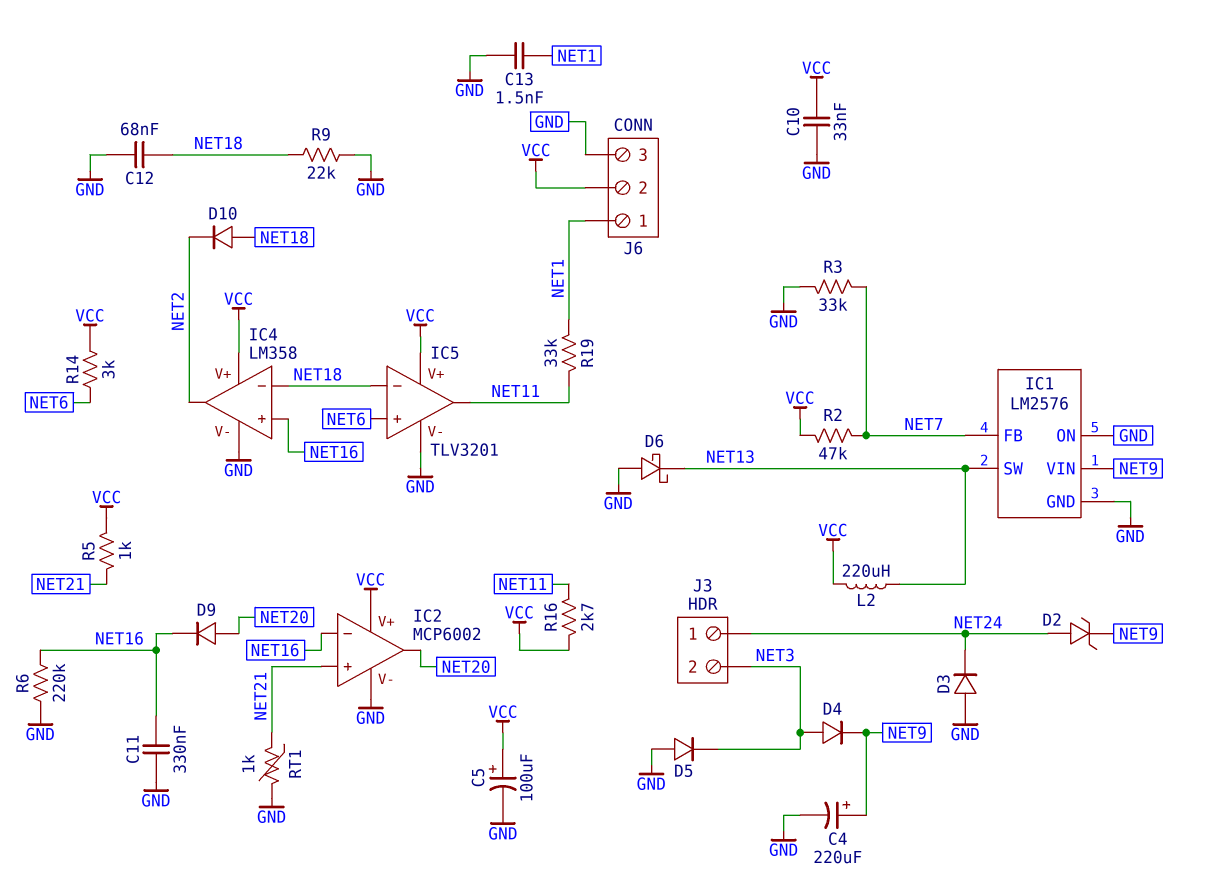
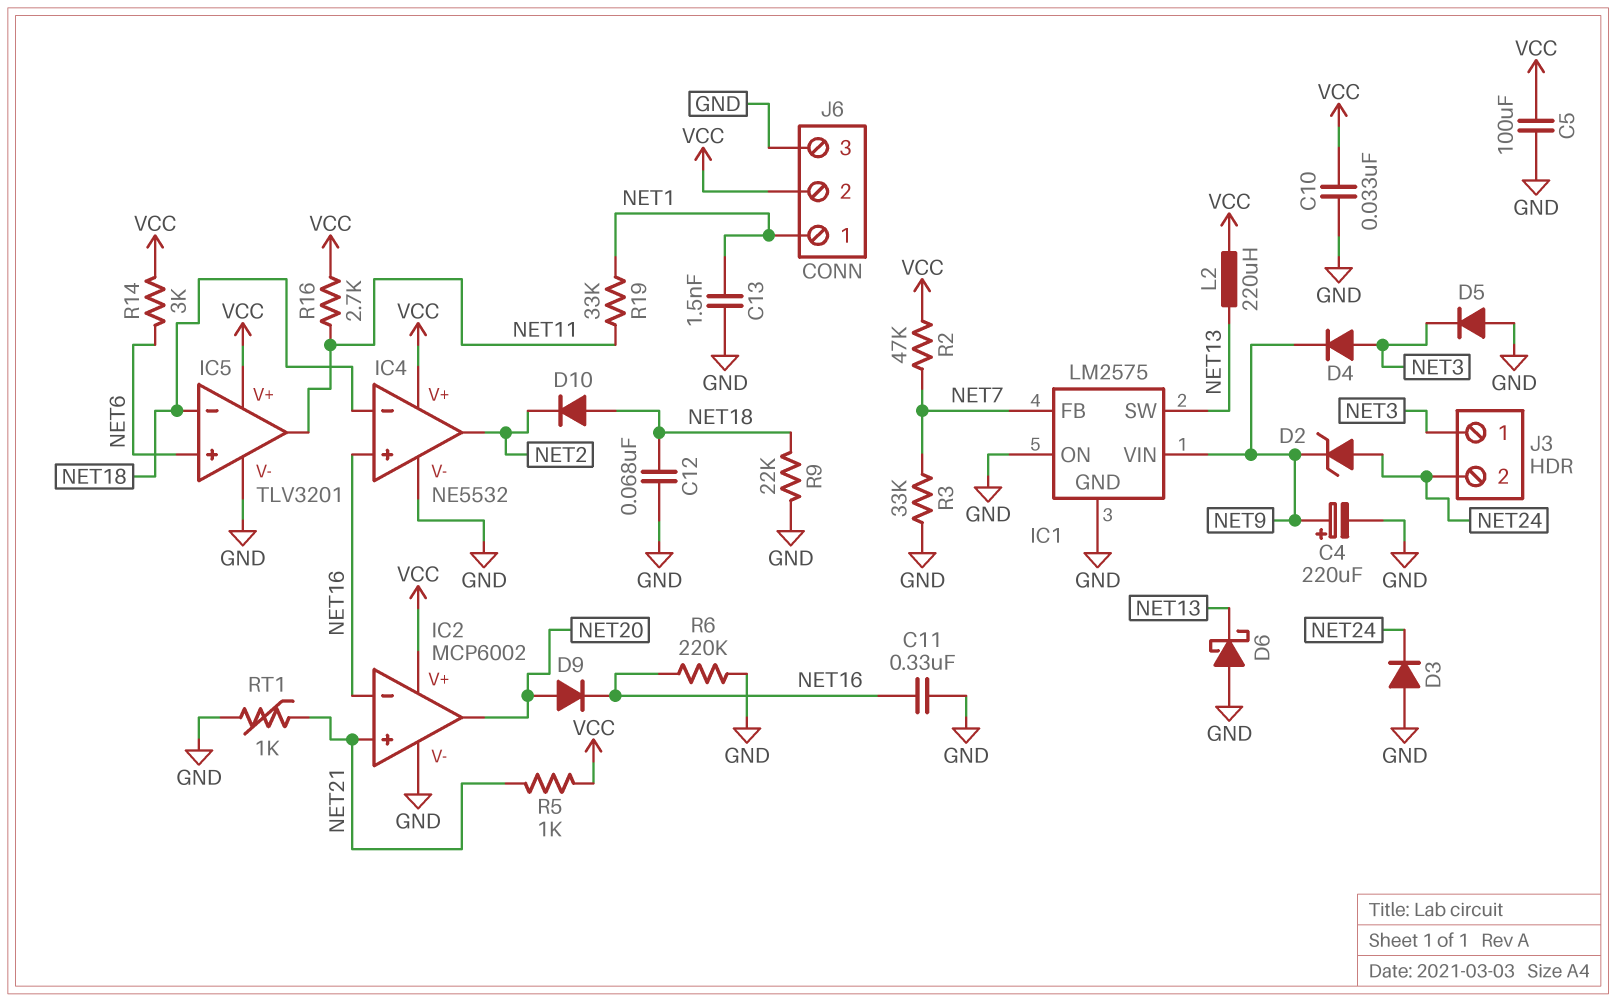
C5: 100uF (plus VCC, minus GND) -> 100uF (GND, VCC)
IC1: LM2576 -> LM2575
IC4: LM358 -> NE5532
J3 pin 1: NET24 -> NET3
J3 pin 2: NET3 -> NET24

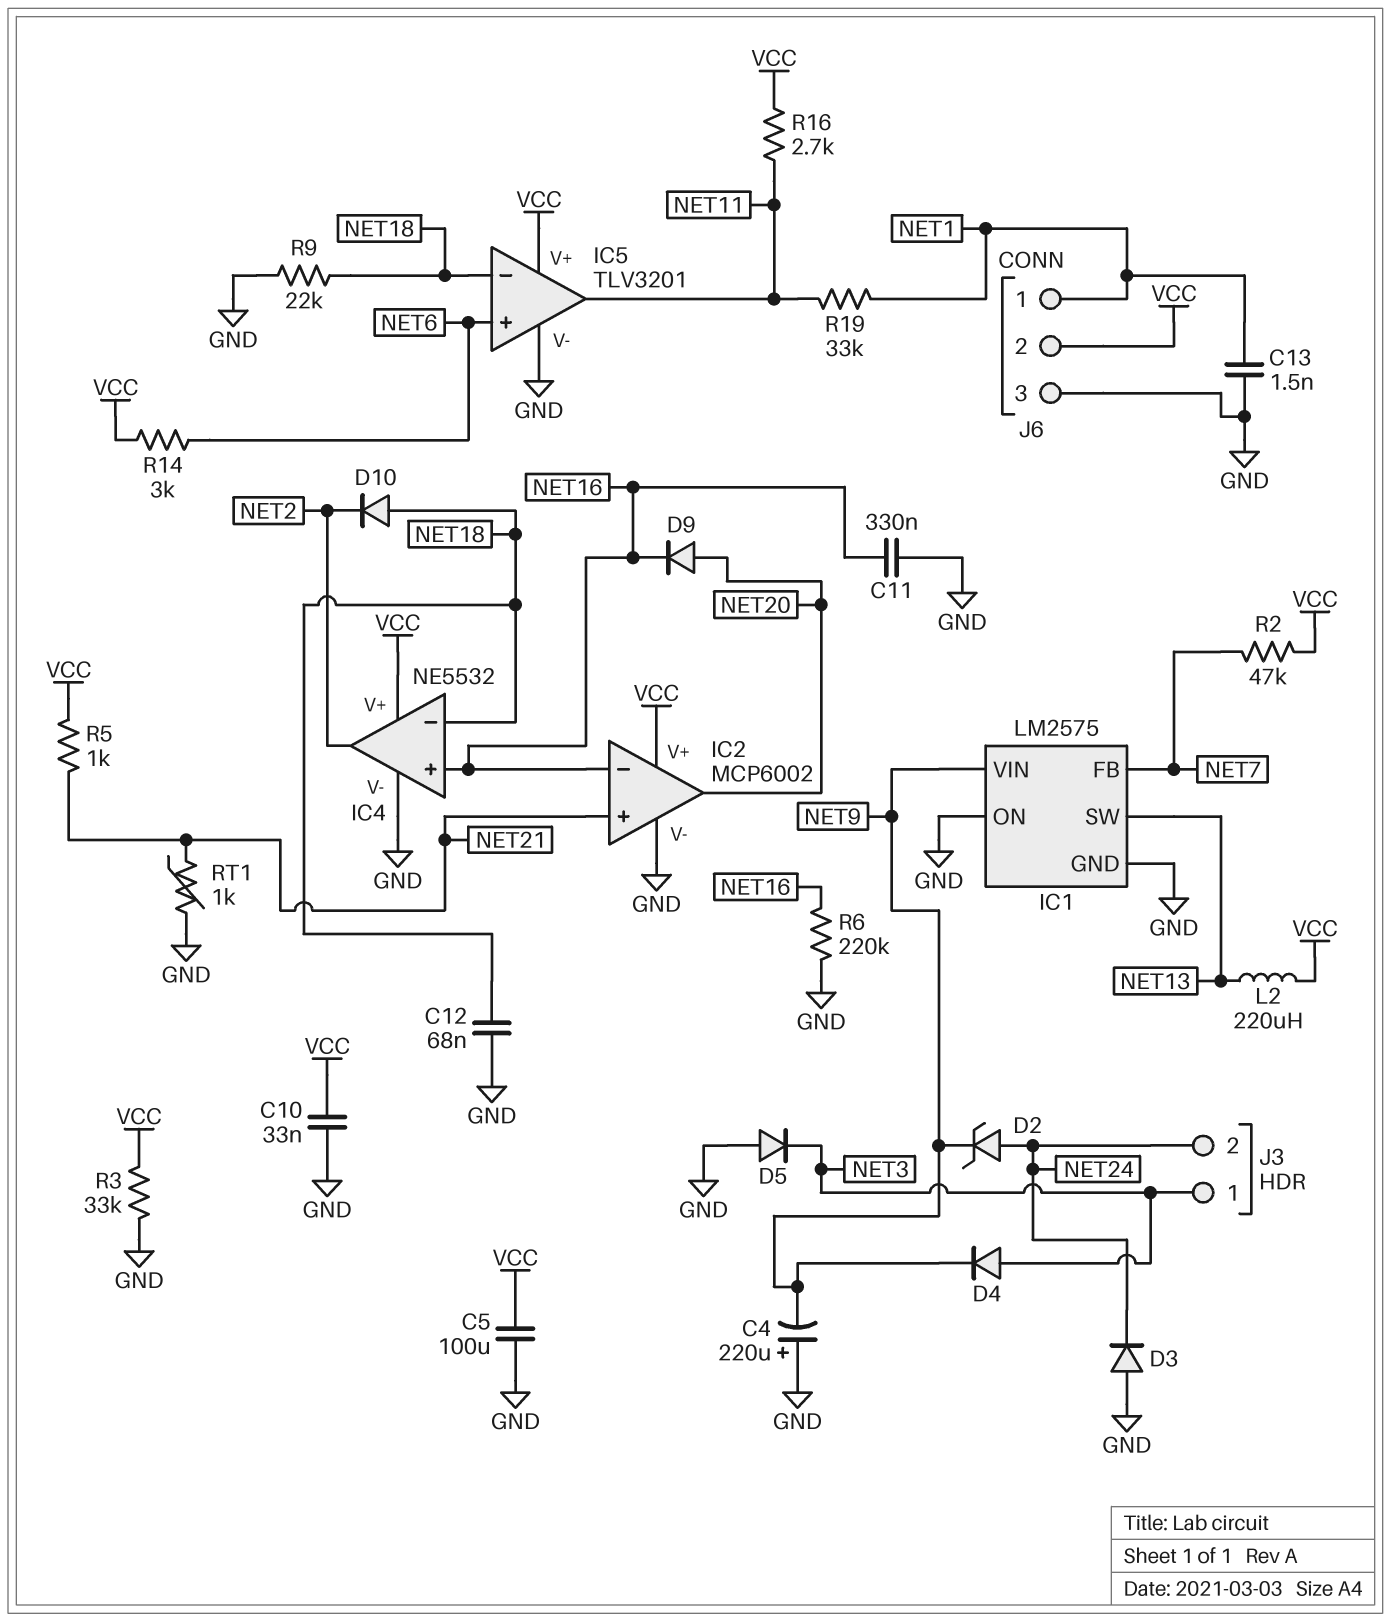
C4: 220uF (plus NET9, minus GND) -> 220uF (plus GND, minus NET9)
D6: schottky (A GND, K NET13) -> none
R3: 33k (GND, NET7) -> 33k (GND, VCC)

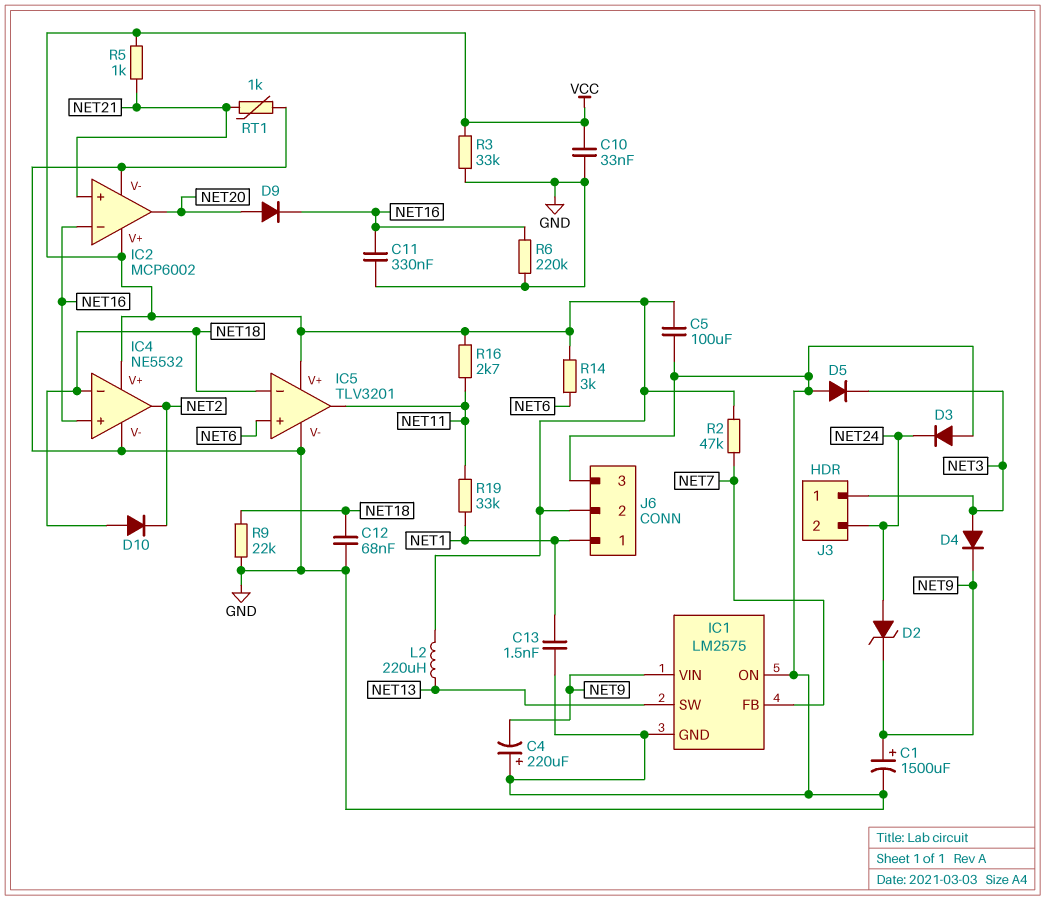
C1: none -> 1500uF (plus NET9, minus GND)

